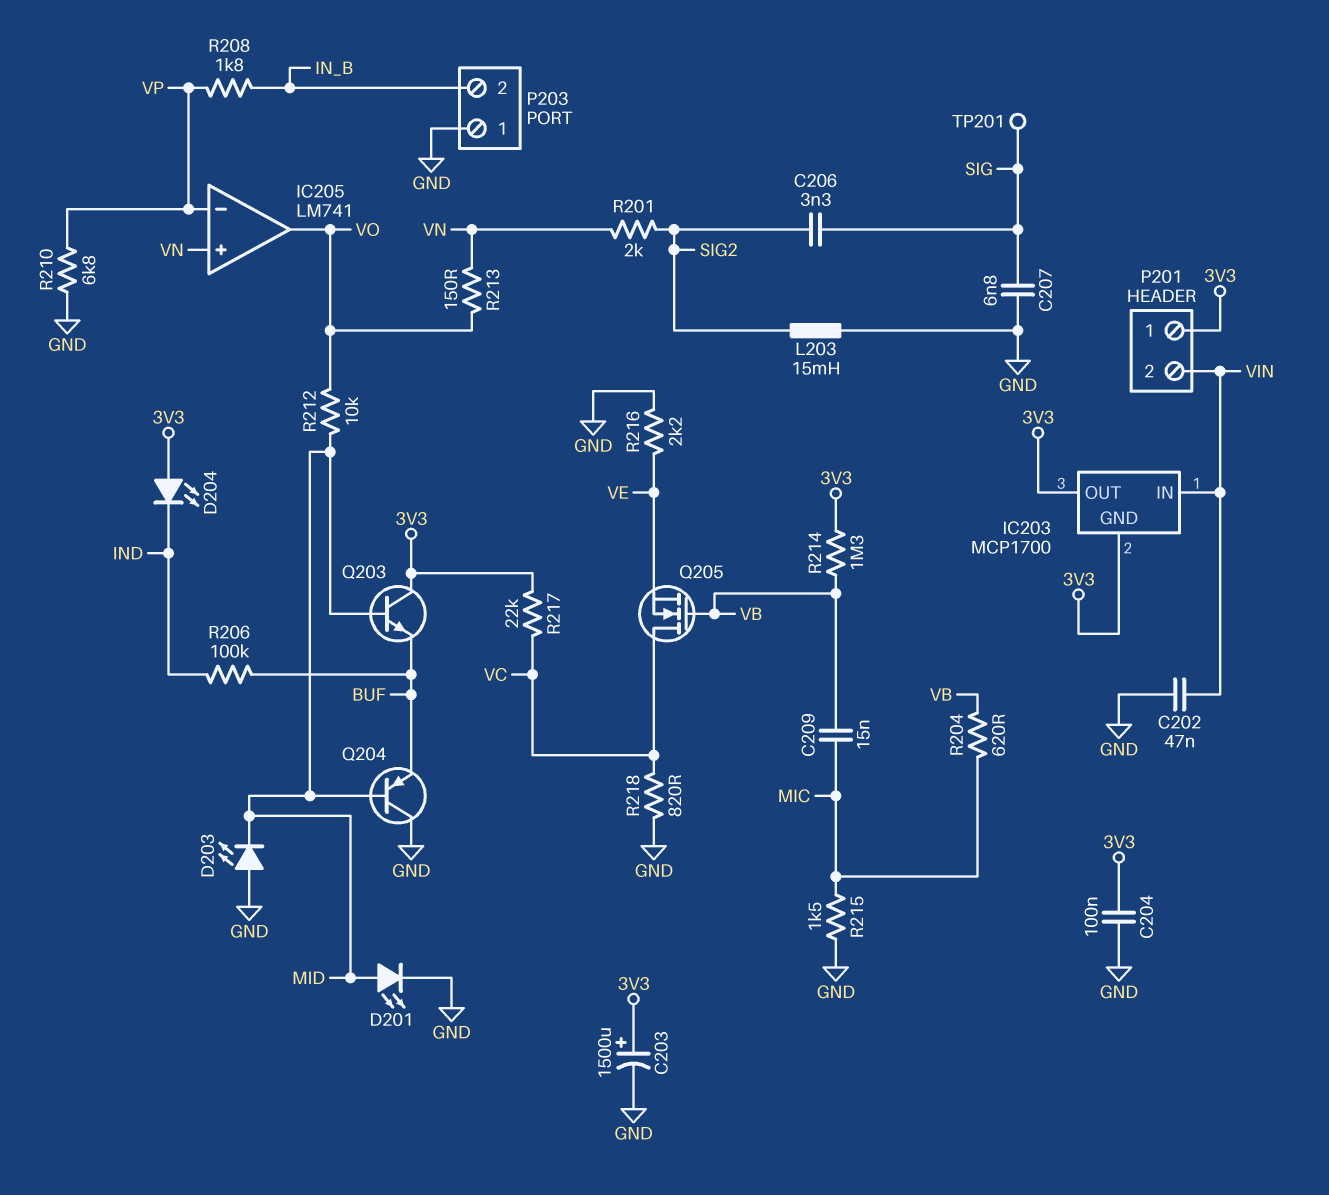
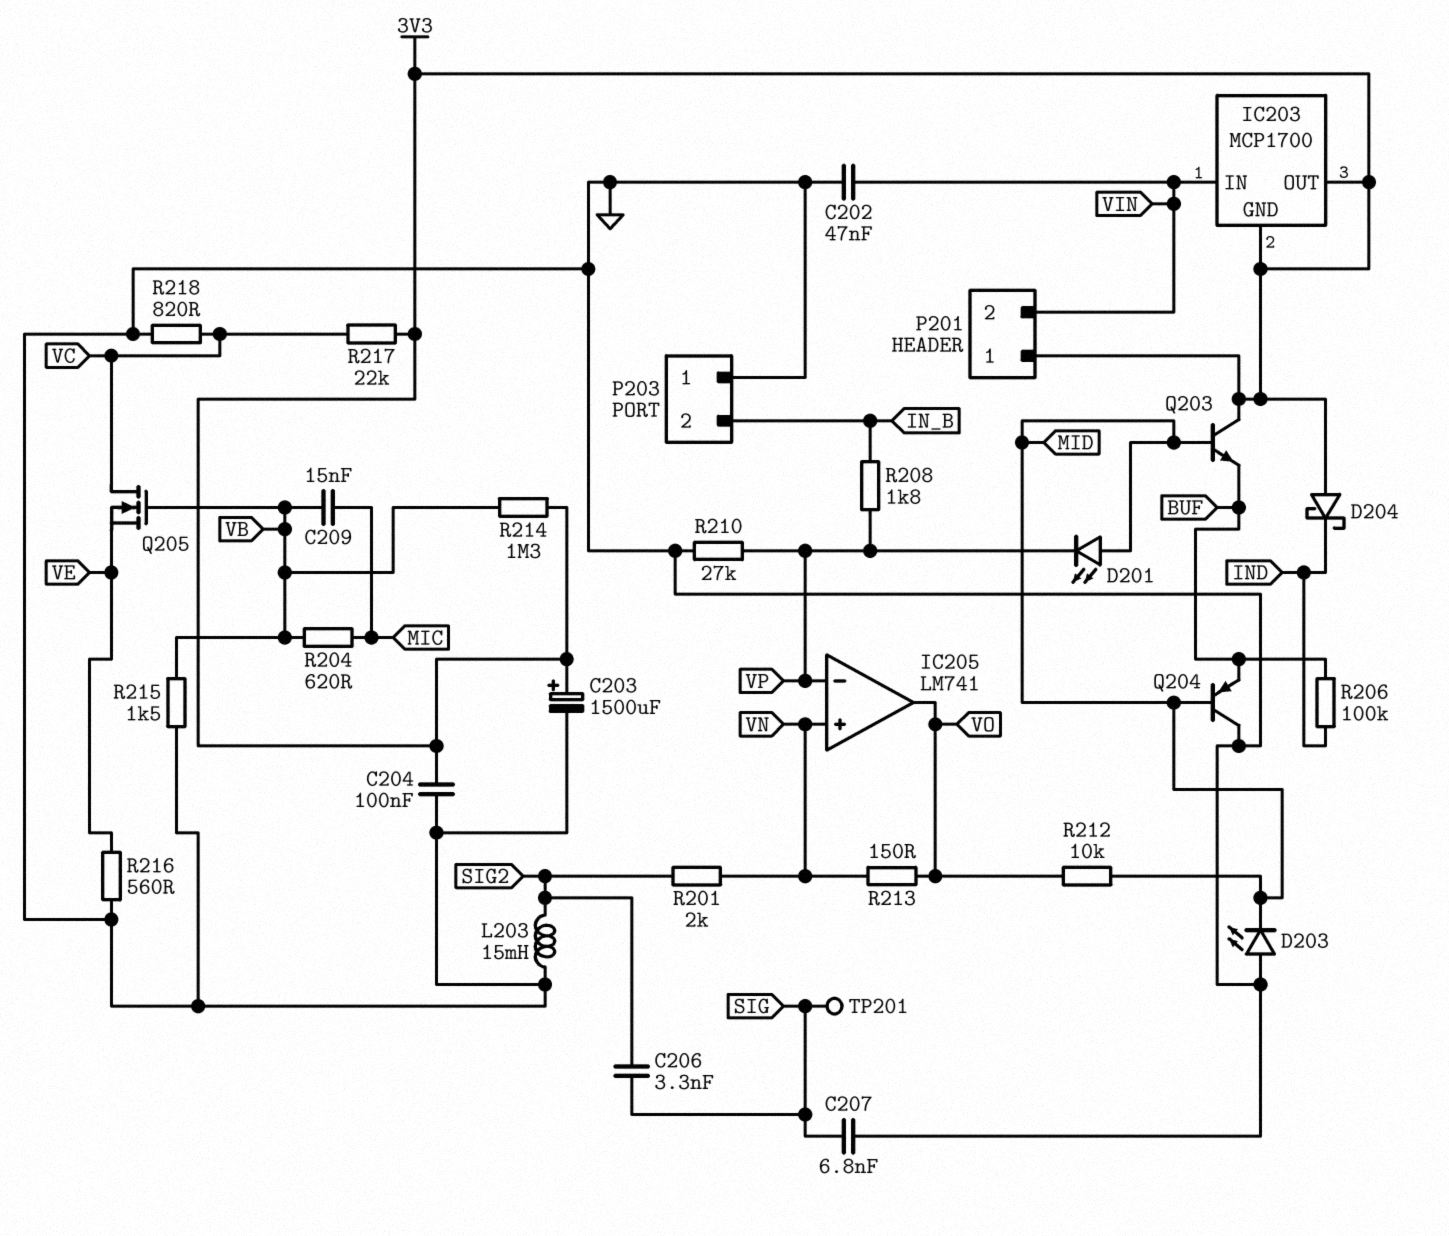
D201: LED (A MID, K GND) -> LED (A MID, K VP)
D204: LED (A 3V3, K IND) -> schottky (A 3V3, K IND)
R210: 6.8k (GND, VP) -> 27k (GND, VP)
R215: 1.5k (GND, MIC) -> 1.5k (GND, VB)
R216: 2.2k (GND, VE) -> 560 (GND, VE)

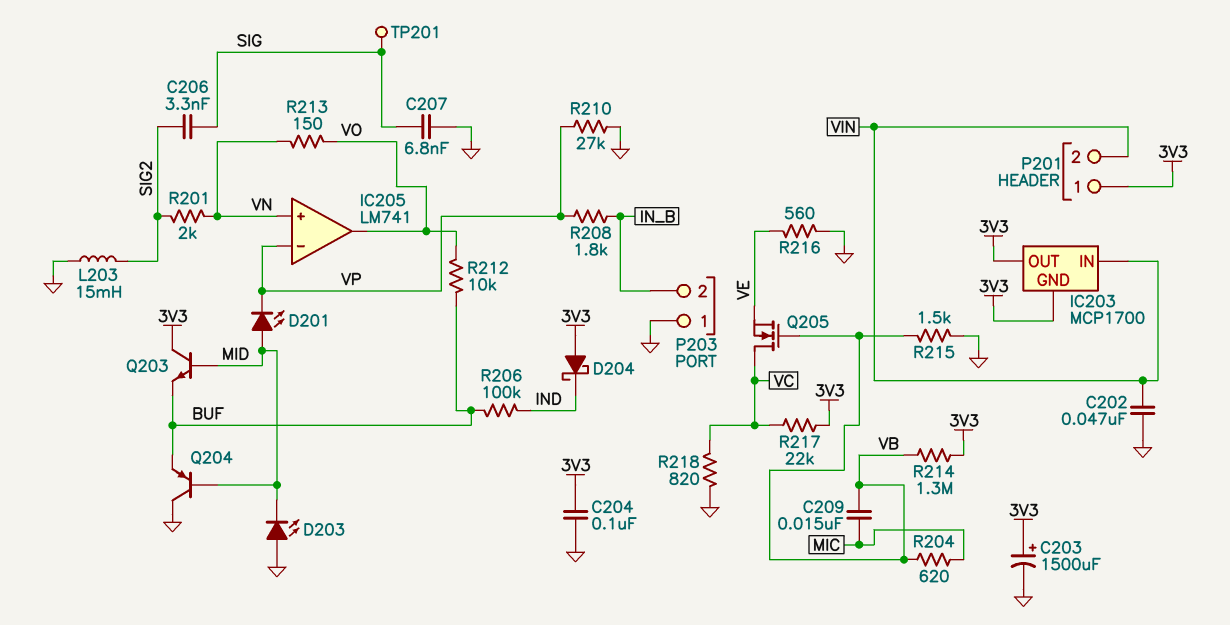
R212: 10k (MID, VO) -> 10k (BUF, VO)

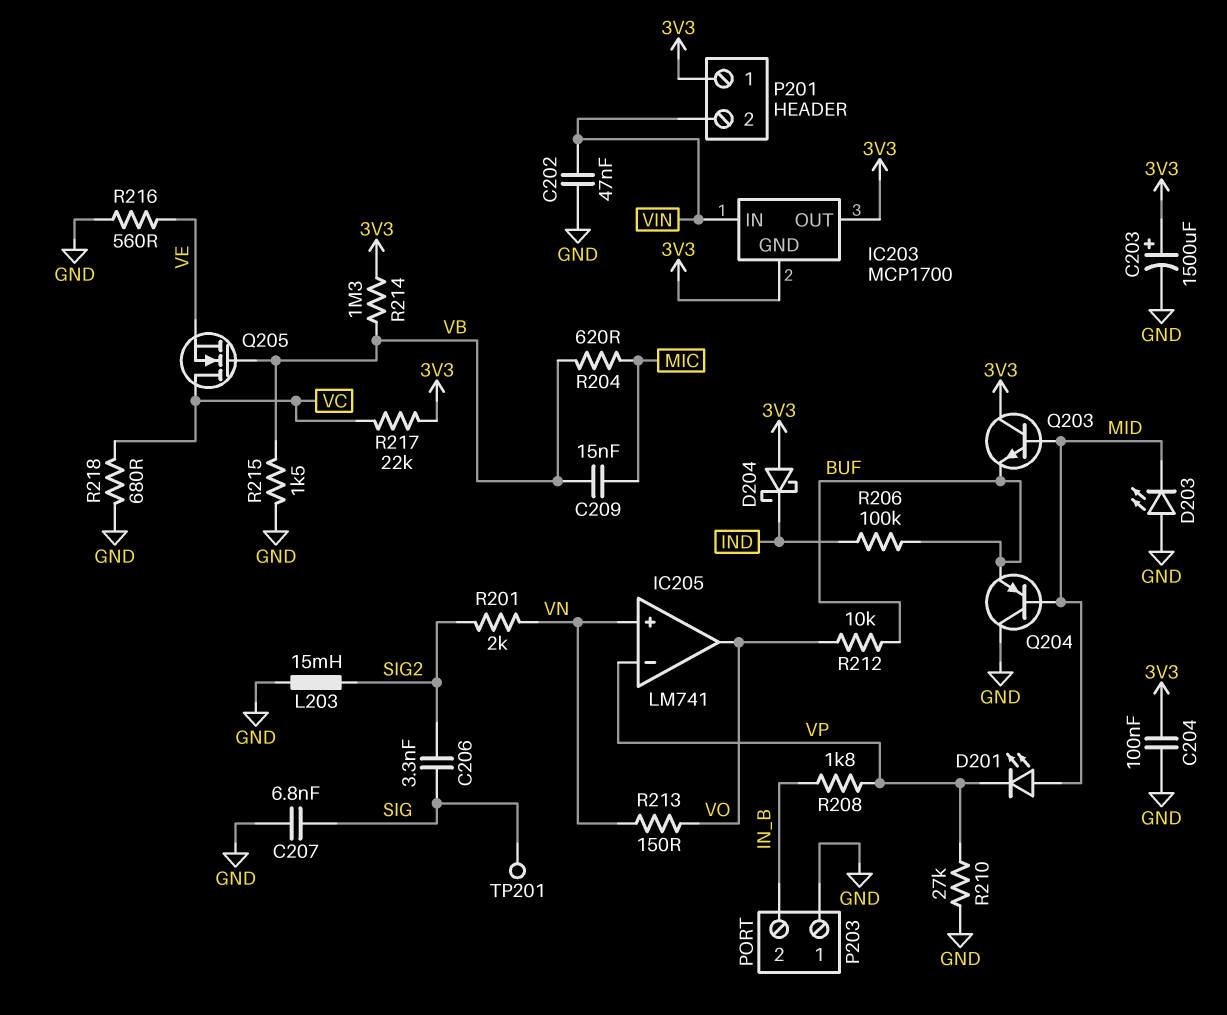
R218: 820 (GND, VC) -> 680 (GND, VC)

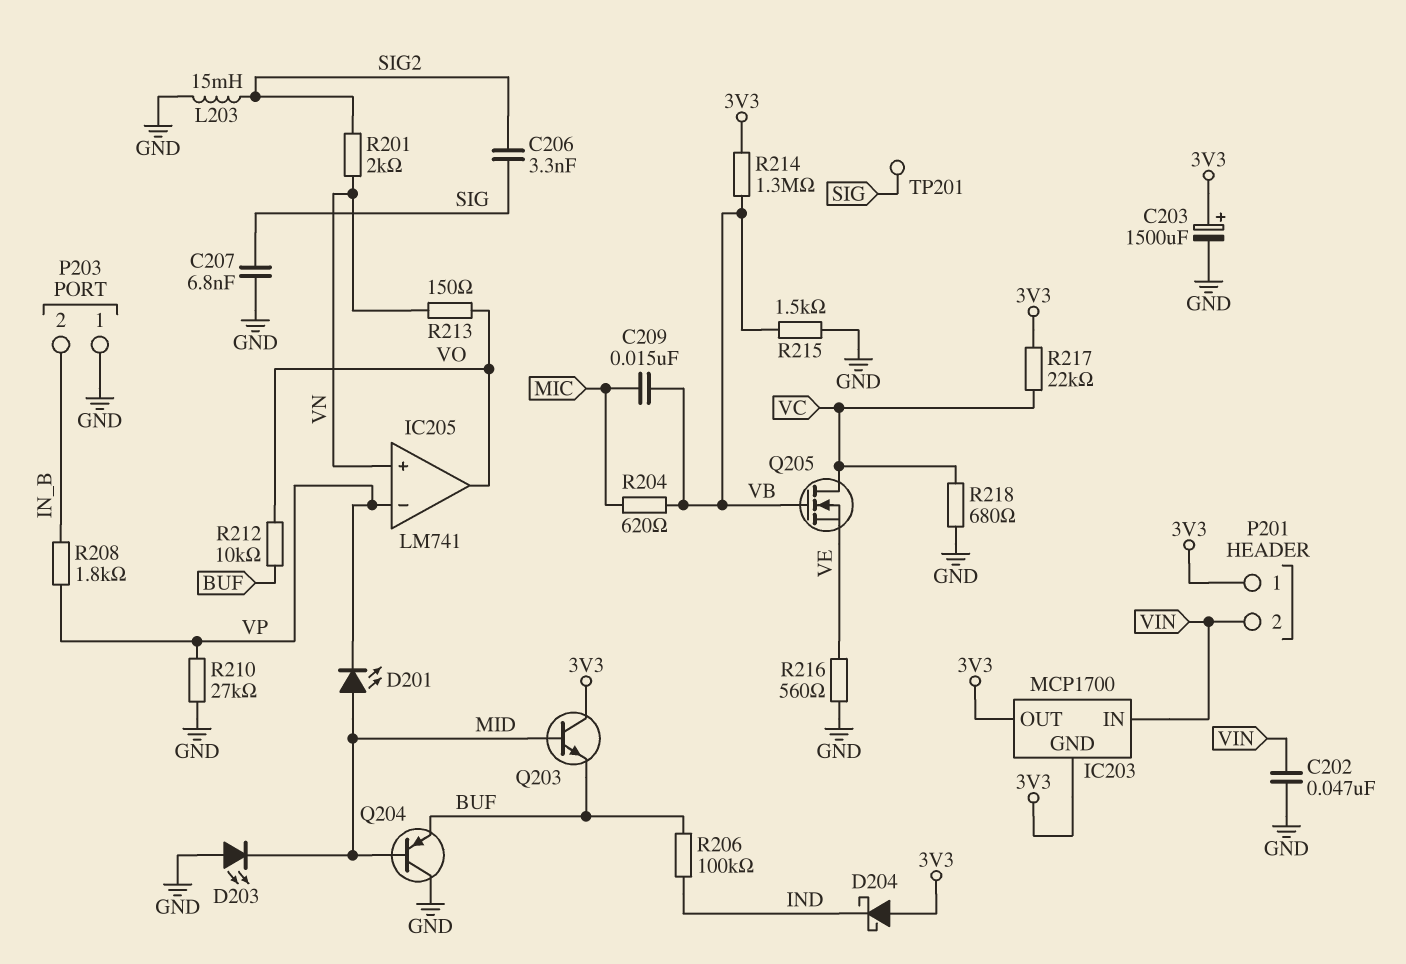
C204: 100nF (3V3, GND) -> none

